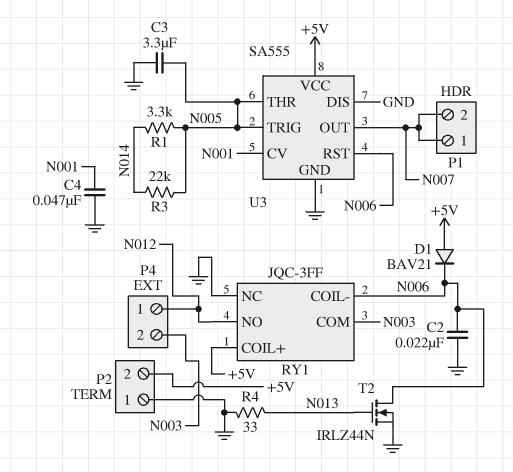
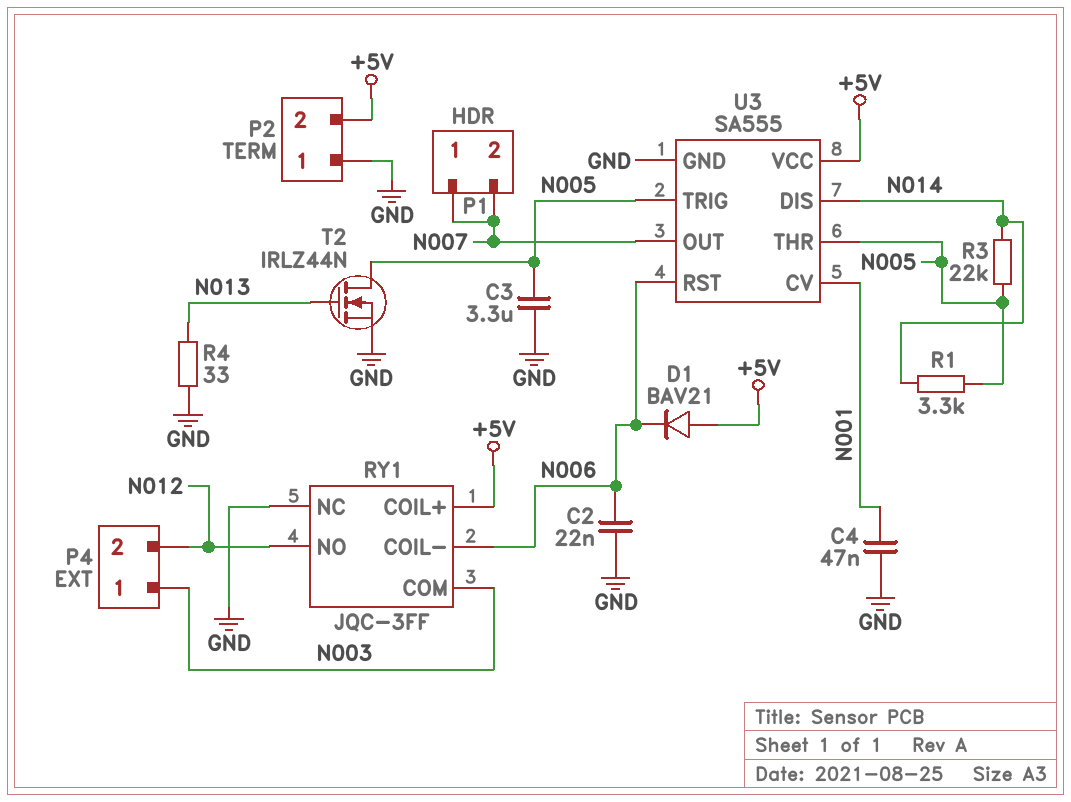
P4 pin 1: N012 -> N003
P4 pin 2: N003 -> N012
T2: NMOS IRLZ44N (G N013, D N006, S GND) -> NMOS IRLZ44N (G N013, D N005, S GND)
U3 pin DIS: GND -> N014

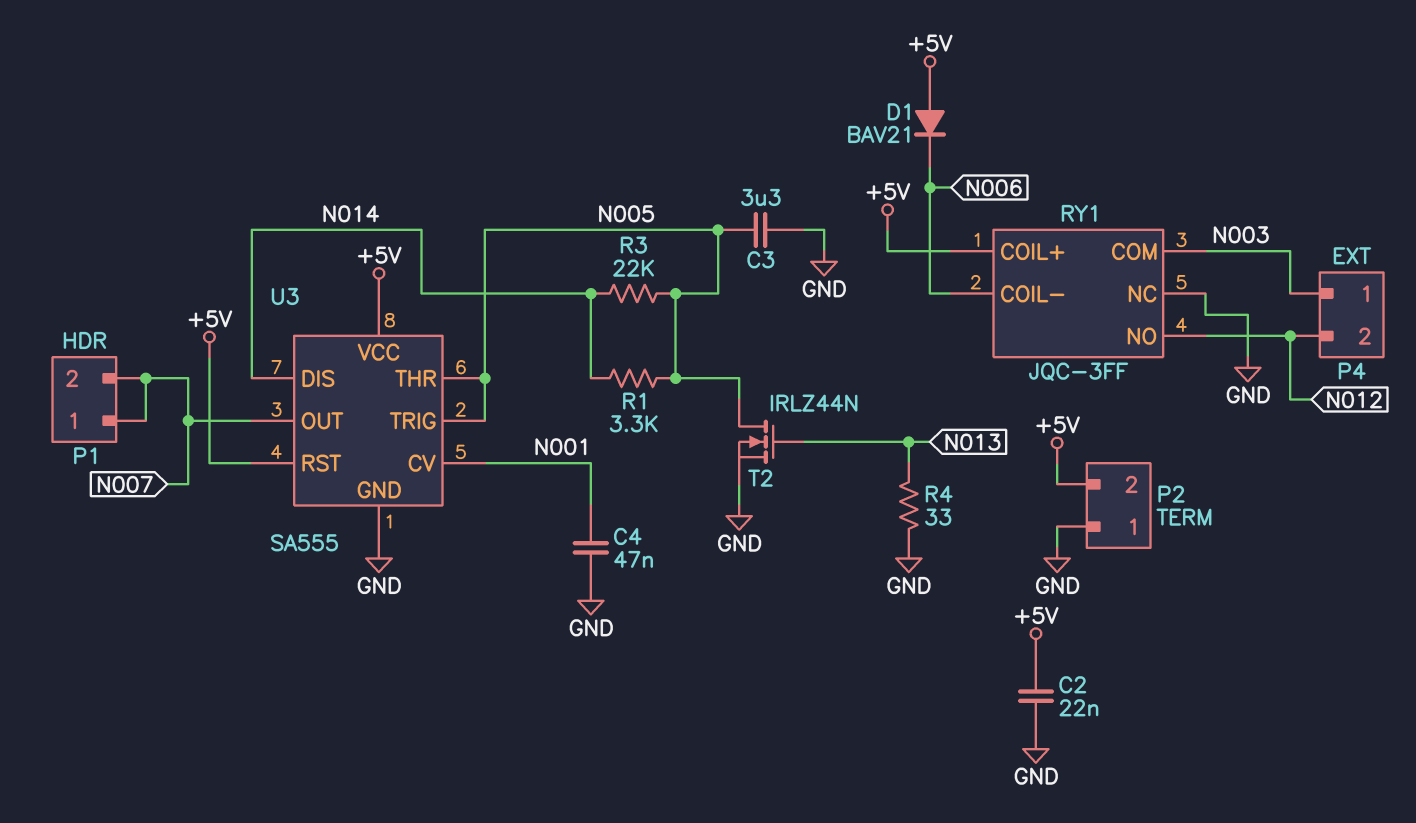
C2: 22nF (GND, N006) -> 22nF (+5V, GND)
U3 pin RST: N006 -> +5V

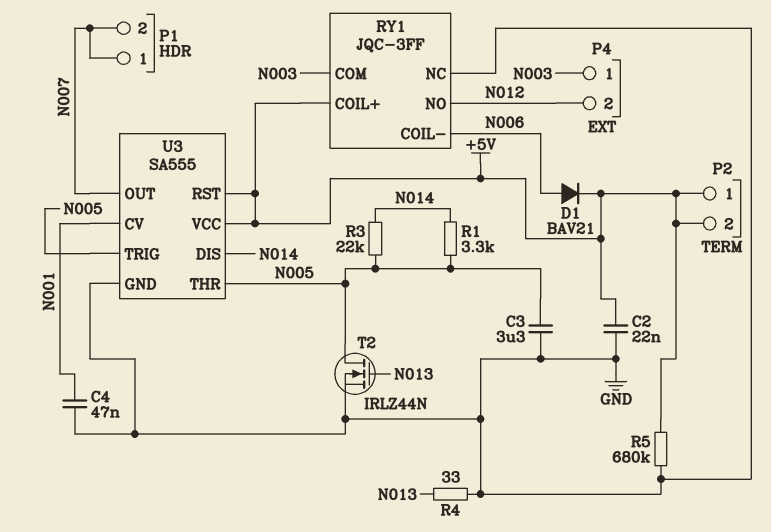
D1: diode BAV21 (A +5V, K N006) -> diode BAV21 (A N006, K +5V)
P2 pin 1: GND -> +5V
R5: none -> 680k (+5V, GND)

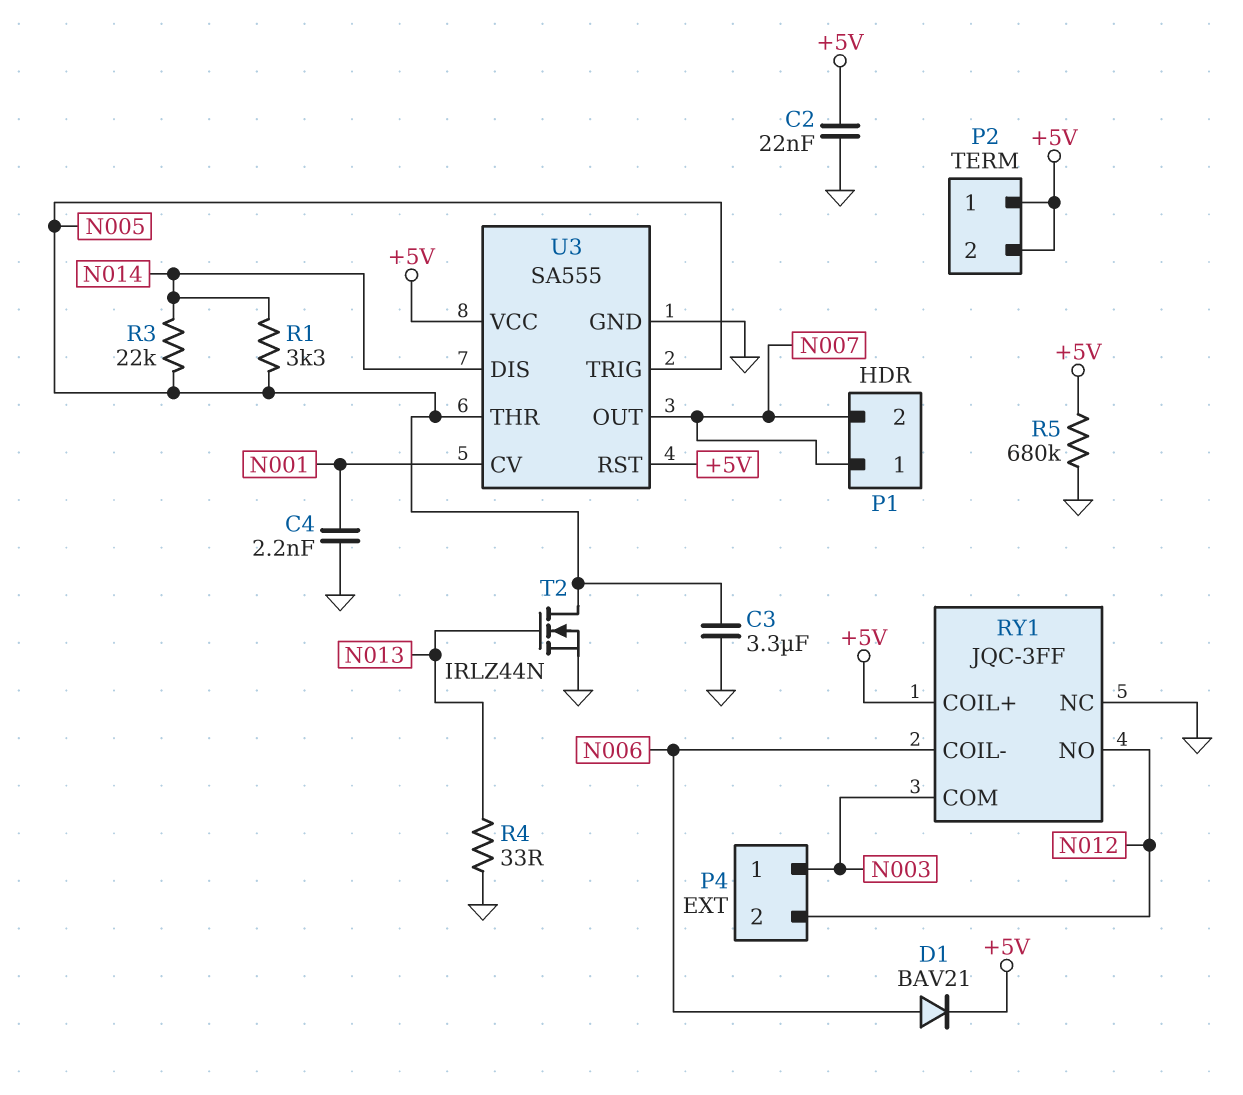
C4: 47nF (GND, N001) -> 2.2nF (GND, N001)

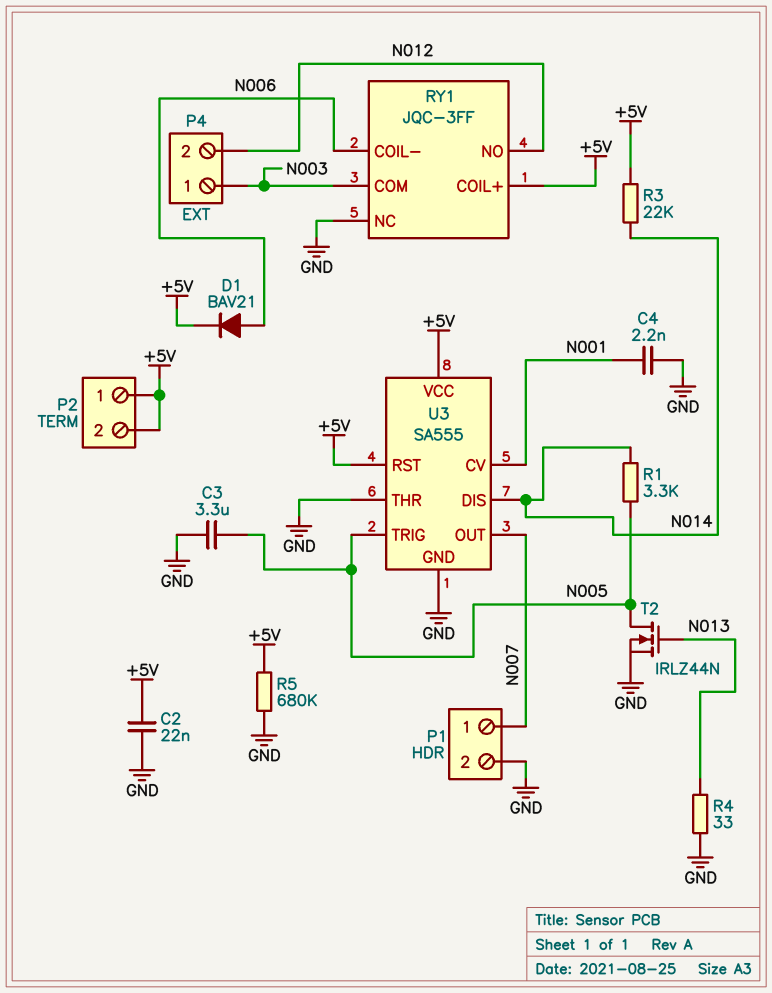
P1 pin 2: N007 -> GND
R3: 22k (N005, N014) -> 22k (+5V, N014)
U3 pin THR: N005 -> GND

